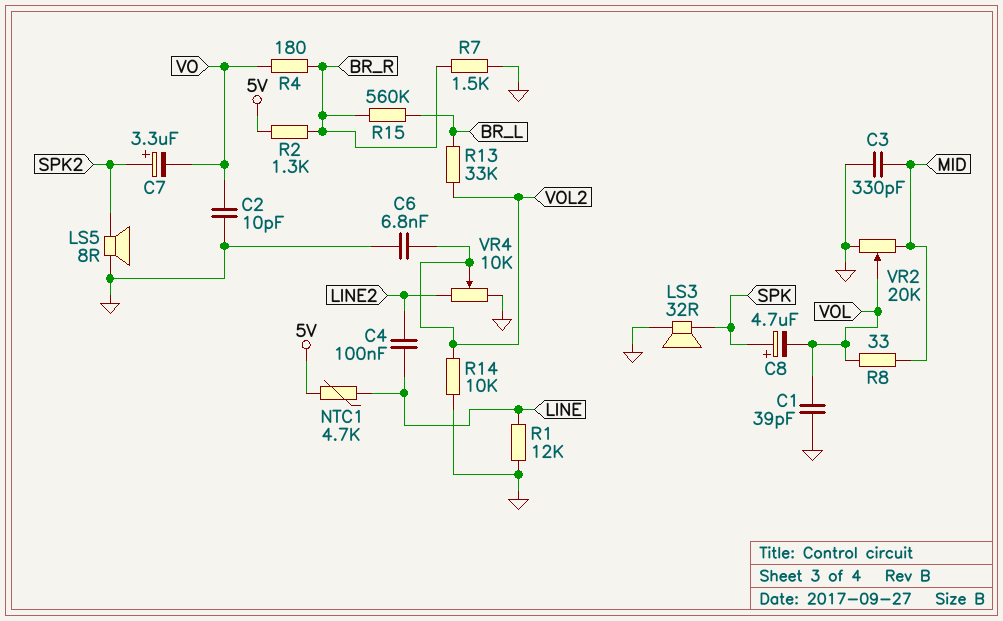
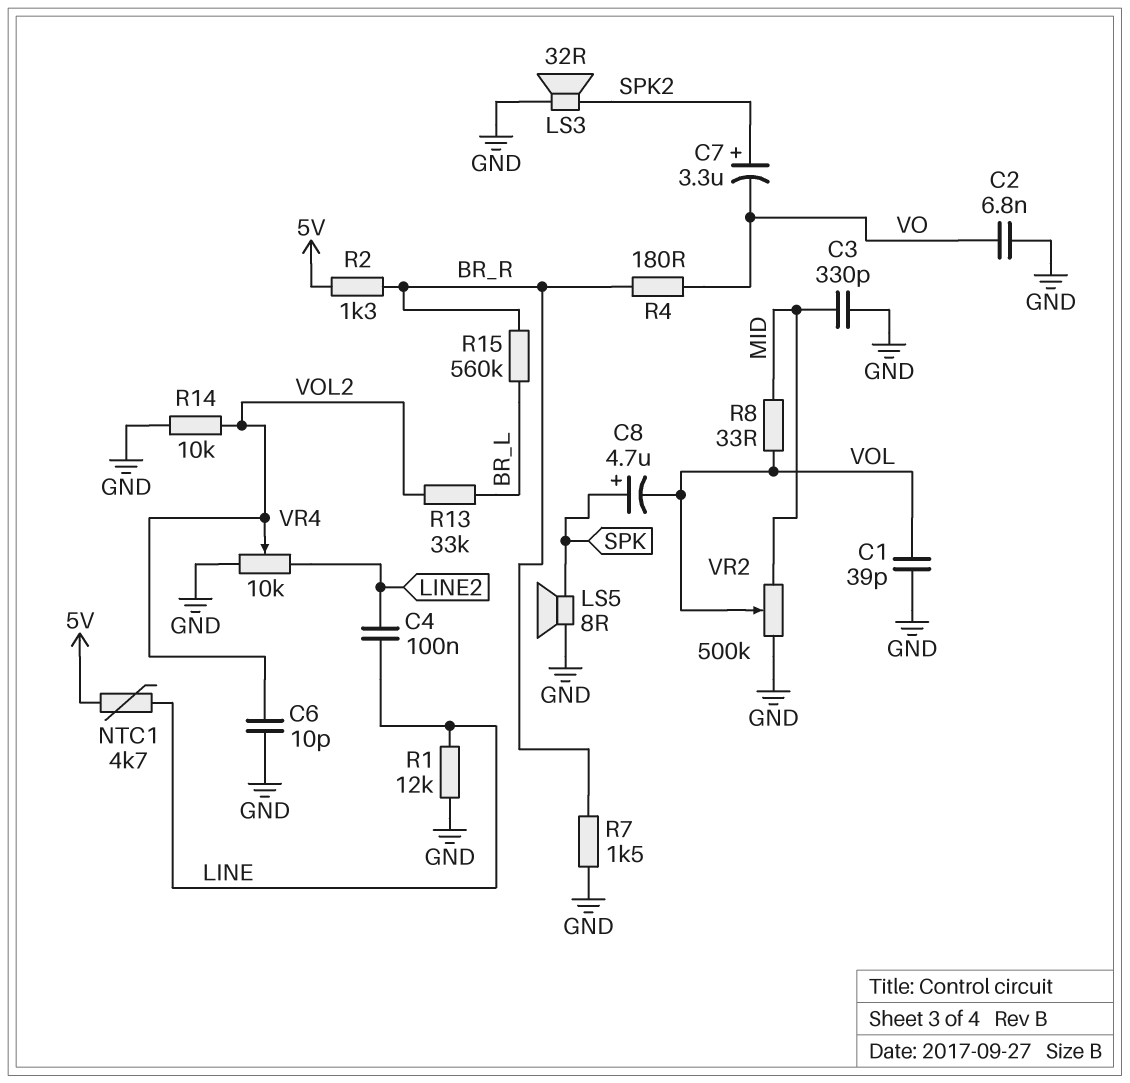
C2: 10pF (GND, VO) -> 6.8nF (GND, VO)
C6: 6.8nF (GND, VOL2) -> 10pF (GND, VOL2)
LS3: speaker 32R (GND, SPK) -> speaker 32R (GND, SPK2)
LS5: speaker 8R (GND, SPK2) -> speaker 8R (GND, SPK)
VR2: 20k (GND, MID, wiper VOL) -> 500k (GND, MID, wiper VOL)

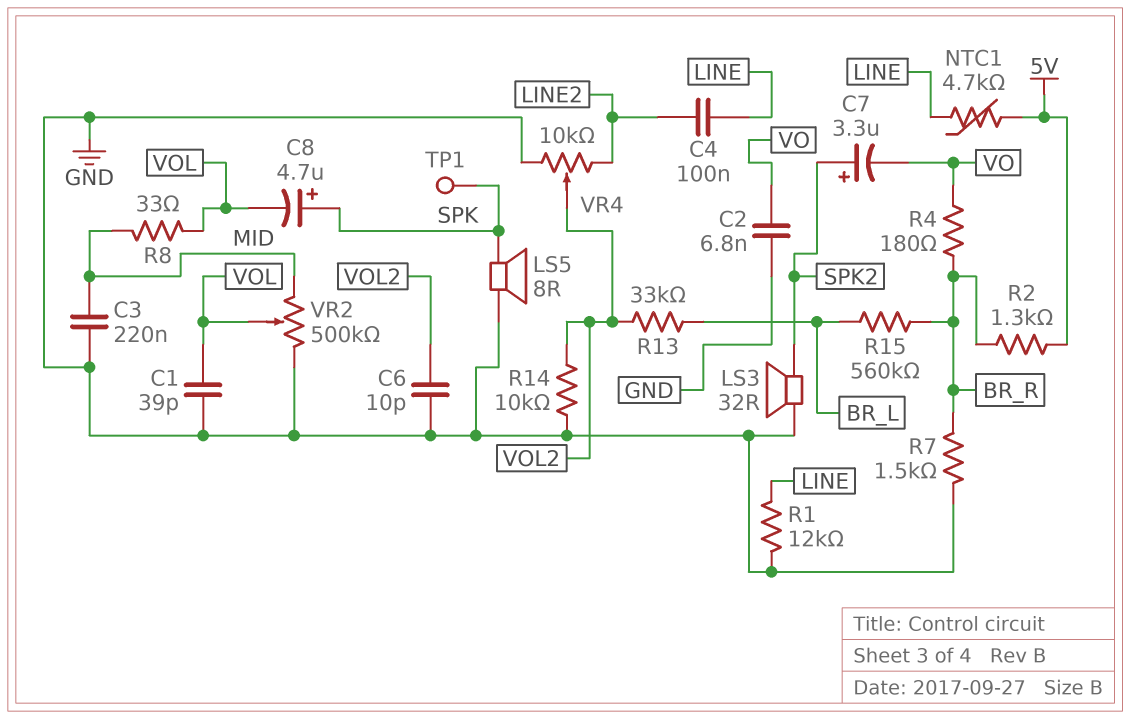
C3: 330pF (GND, MID) -> 220nF (GND, MID)
TP1: none -> test point (SPK)

